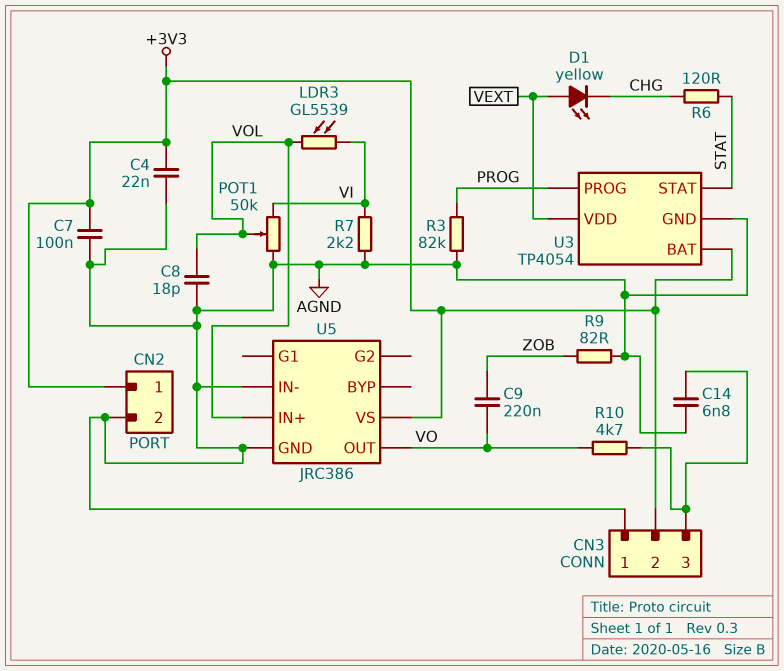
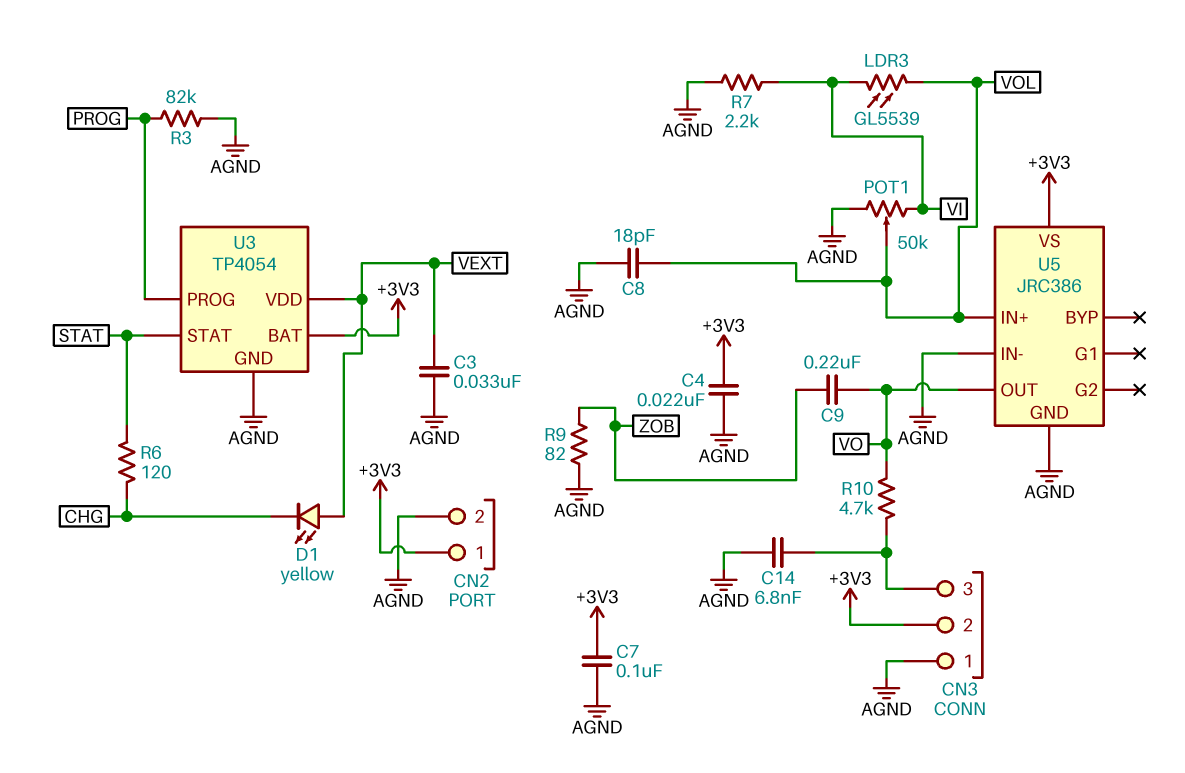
C3: none -> 33nF (AGND, VEXT)

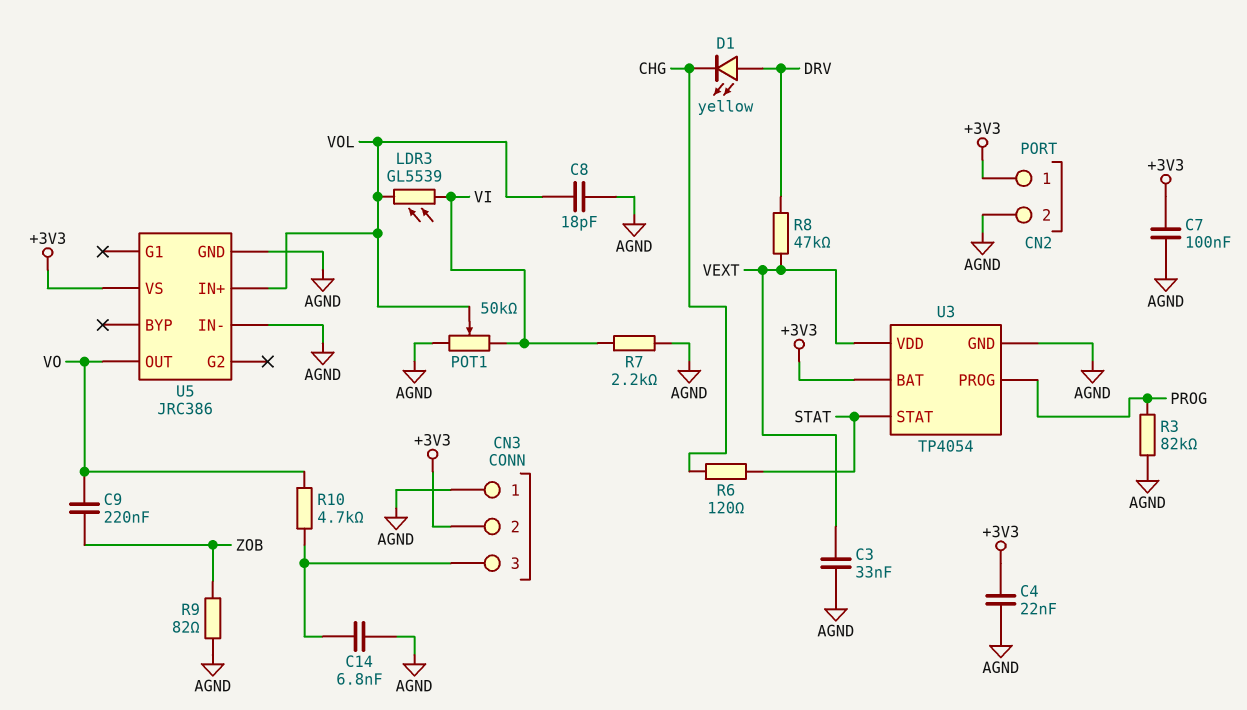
D1: LED yellow (A VEXT, K CHG) -> LED yellow (A DRV, K CHG)
R8: none -> 47k (DRV, VEXT)

